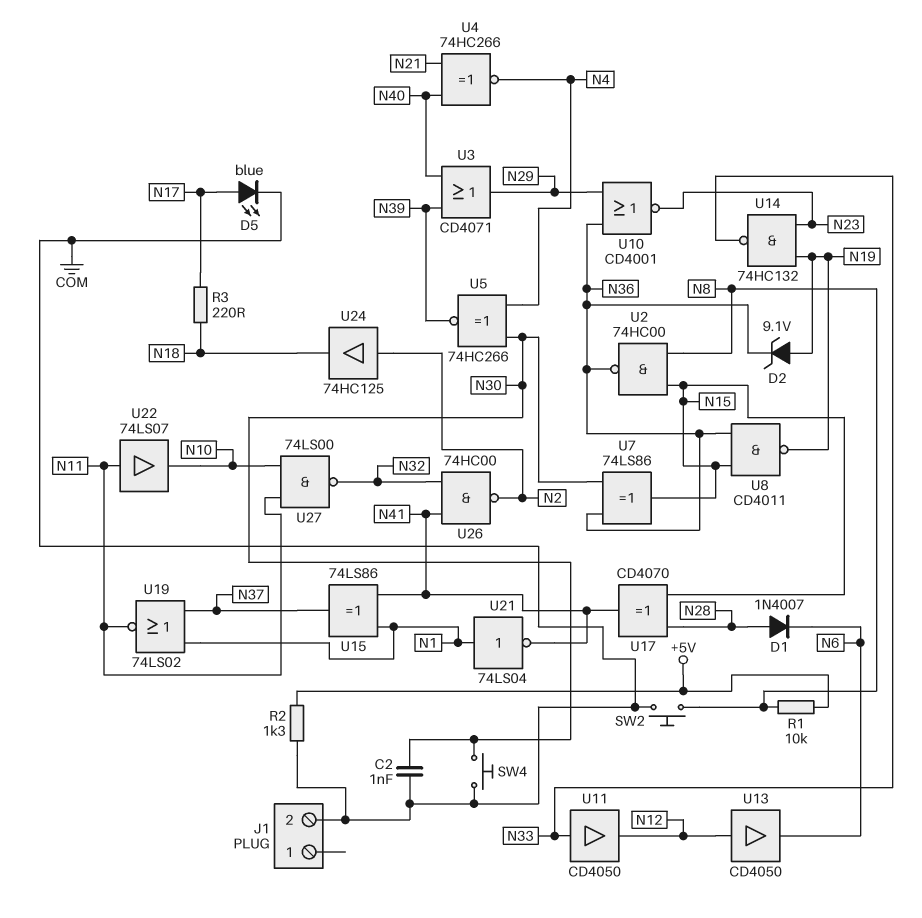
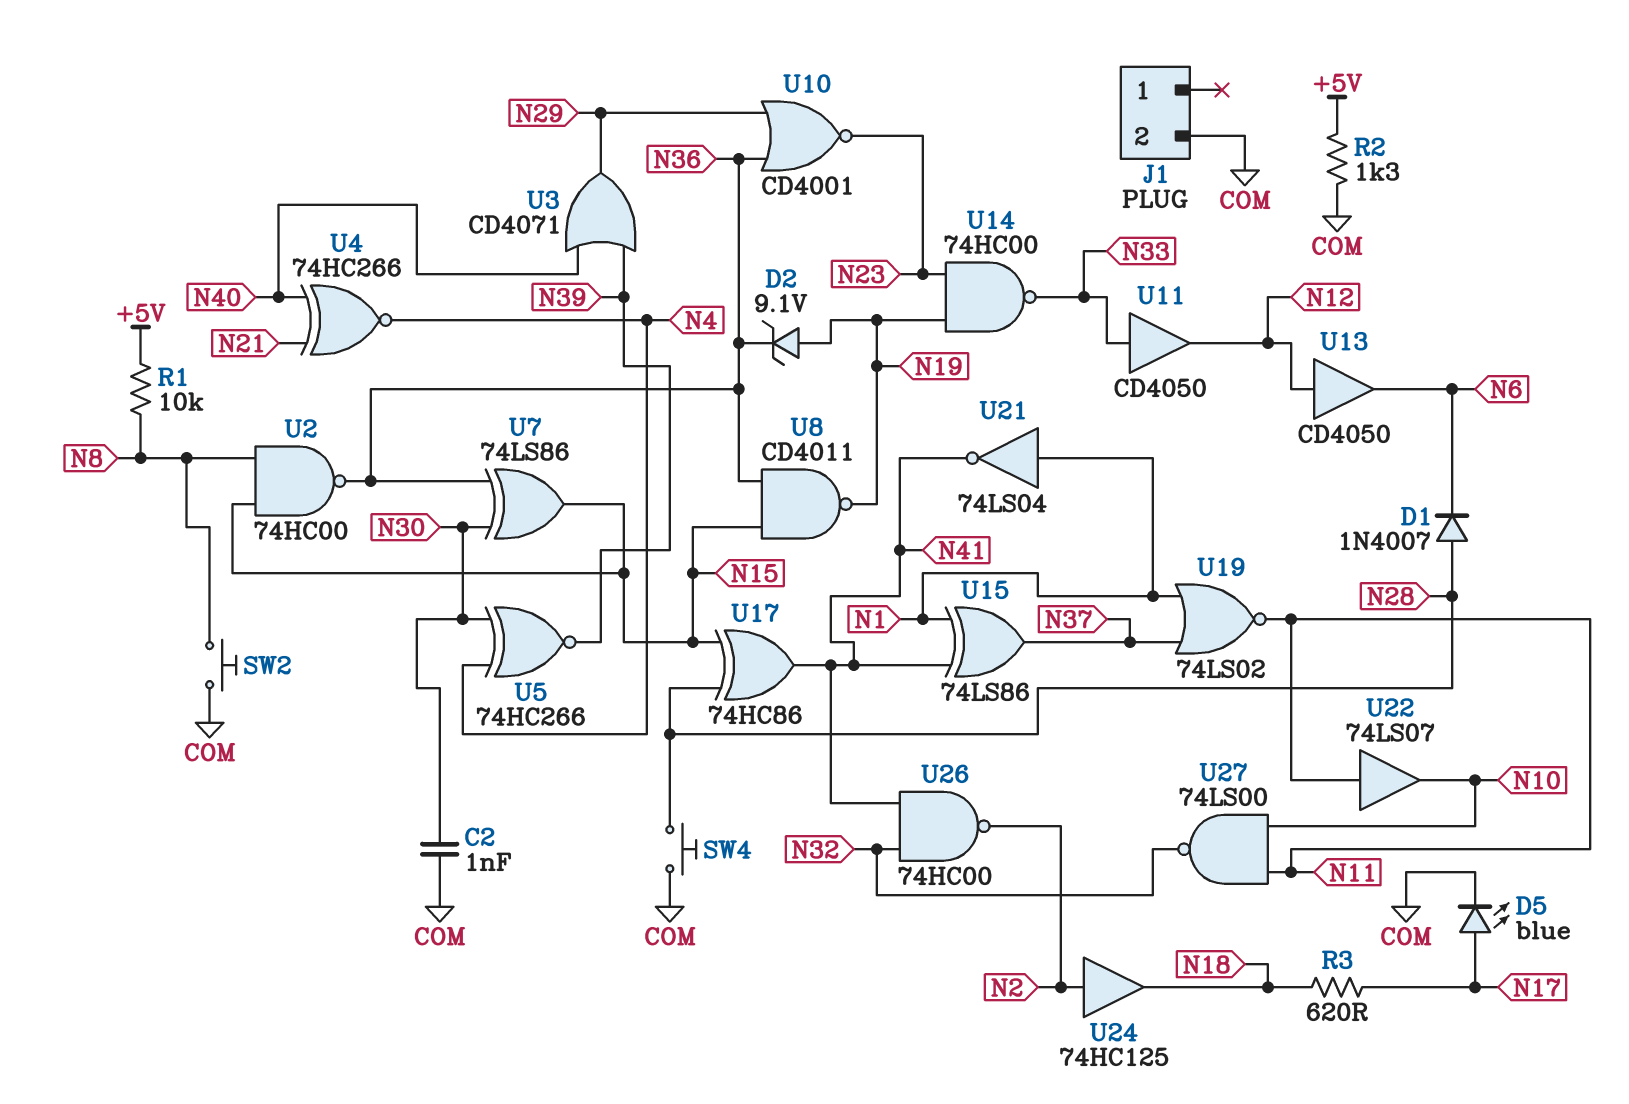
R3: 220 (N17, N18) -> 620 (N17, N18)
SW4: button (COM, N30) -> button (COM, N28)
U14: NAND 74HC132 (in N19, in N23, out N33) -> NAND 74HC00 (in N19, in N23, out N33)
U17: XOR CD4070 (in N15, in N28, out N41) -> XOR 74HC86 (in N15, in N28, out N41)

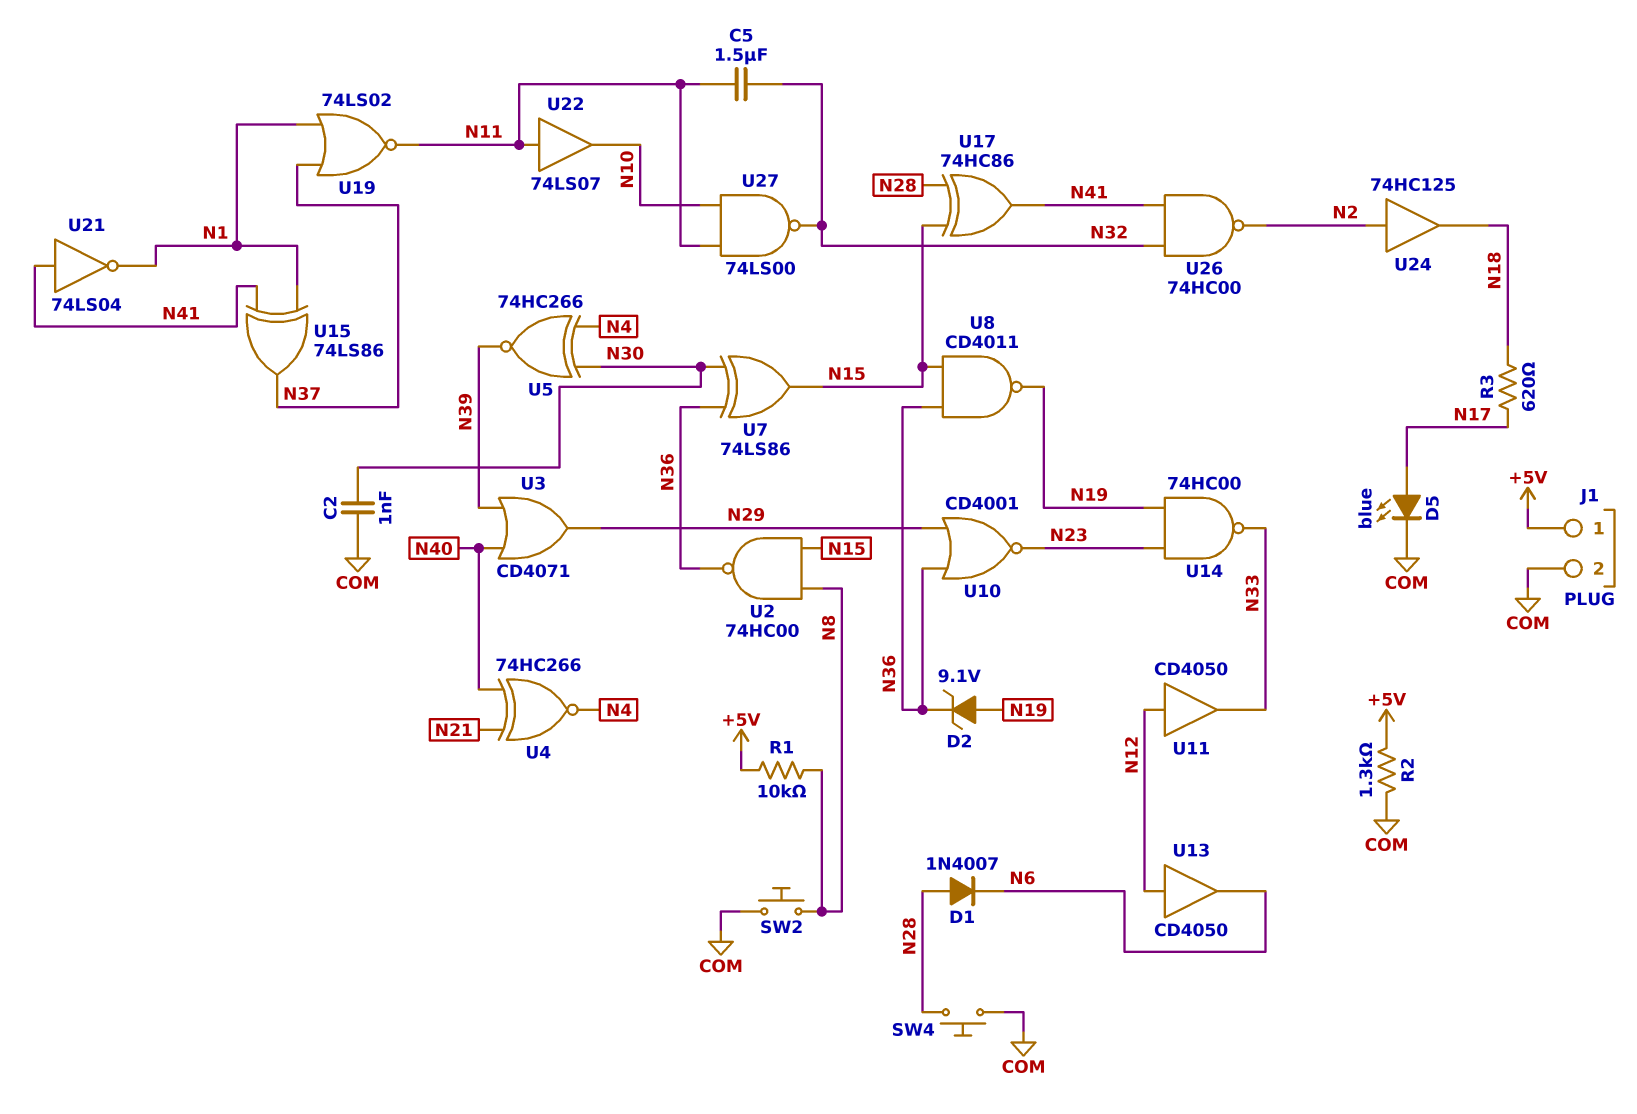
C5: none -> 1.5uF (N11, N32)
J1 pin 1: none -> +5V
U11: buffer CD4050 (in N33, out N12) -> buffer CD4050 (in N12, out N33)
U21: NOT 74LS04 (in N1, out N41) -> NOT 74LS04 (in N41, out N1)

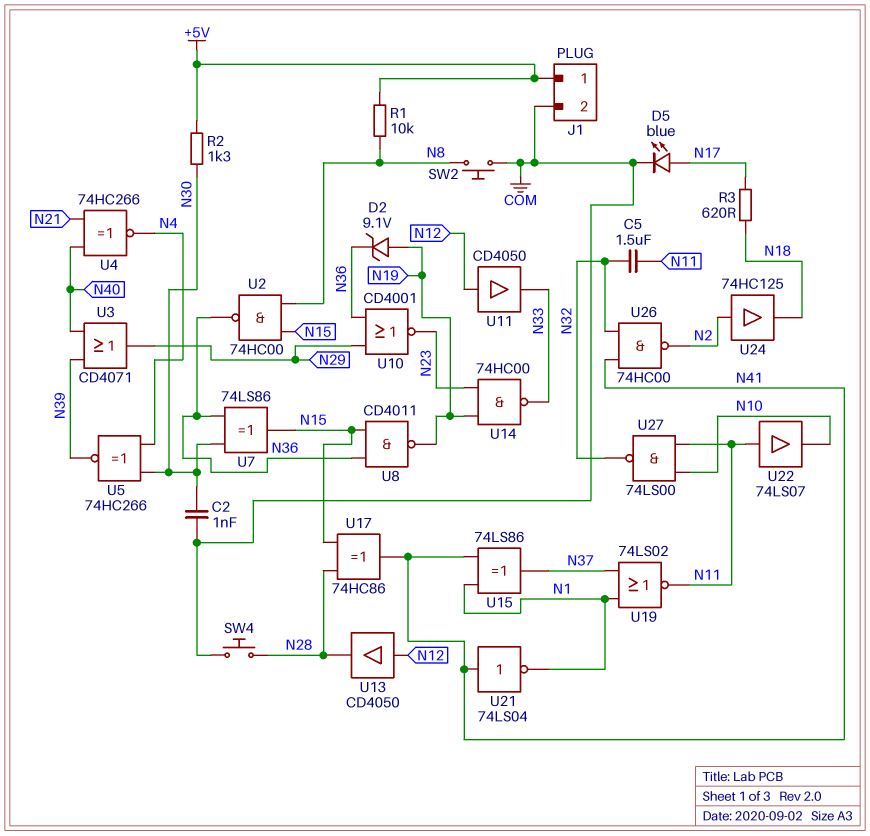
D1: diode 1N4007 (A N28, K N6) -> none
R2: 1.3k (+5V, COM) -> 1.3k (+5V, N30)
U13: buffer CD4050 (in N12, out N6) -> buffer CD4050 (in N12, out N28)

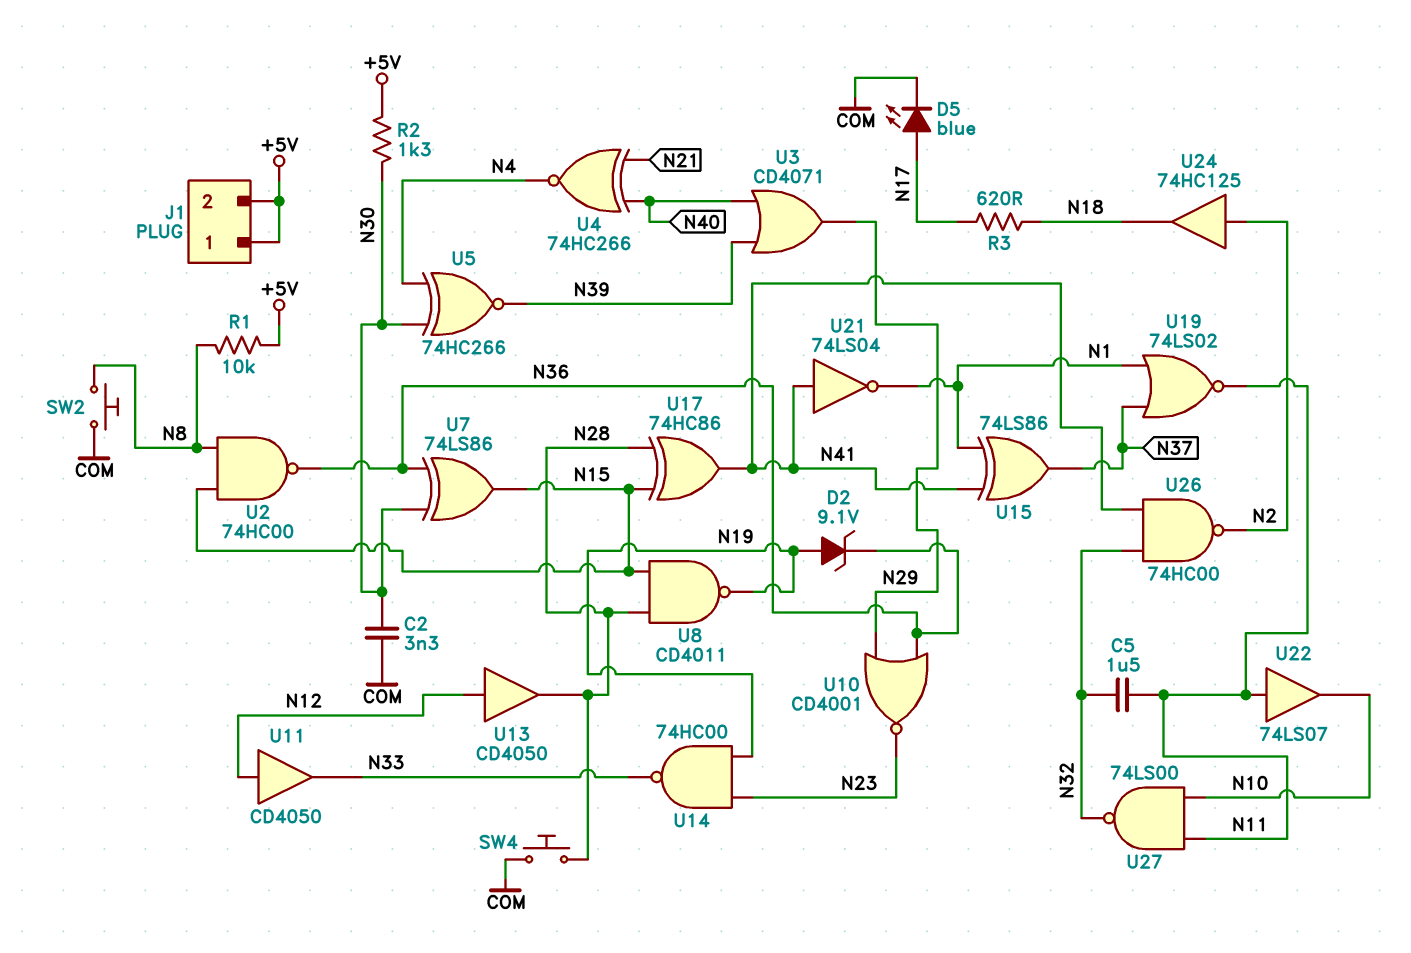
C2: 1nF (COM, N30) -> 3.3nF (COM, N30)
J1 pin 2: COM -> +5V
U8: NAND CD4011 (in N15, in N36, out N19) -> NAND CD4011 (in N15, in N28, out N19)

